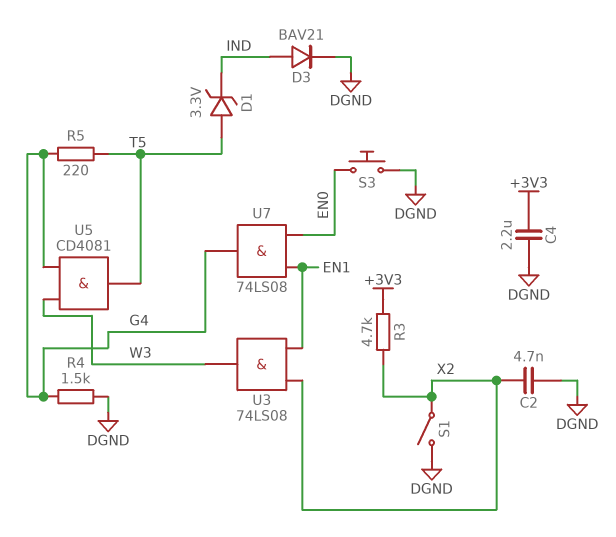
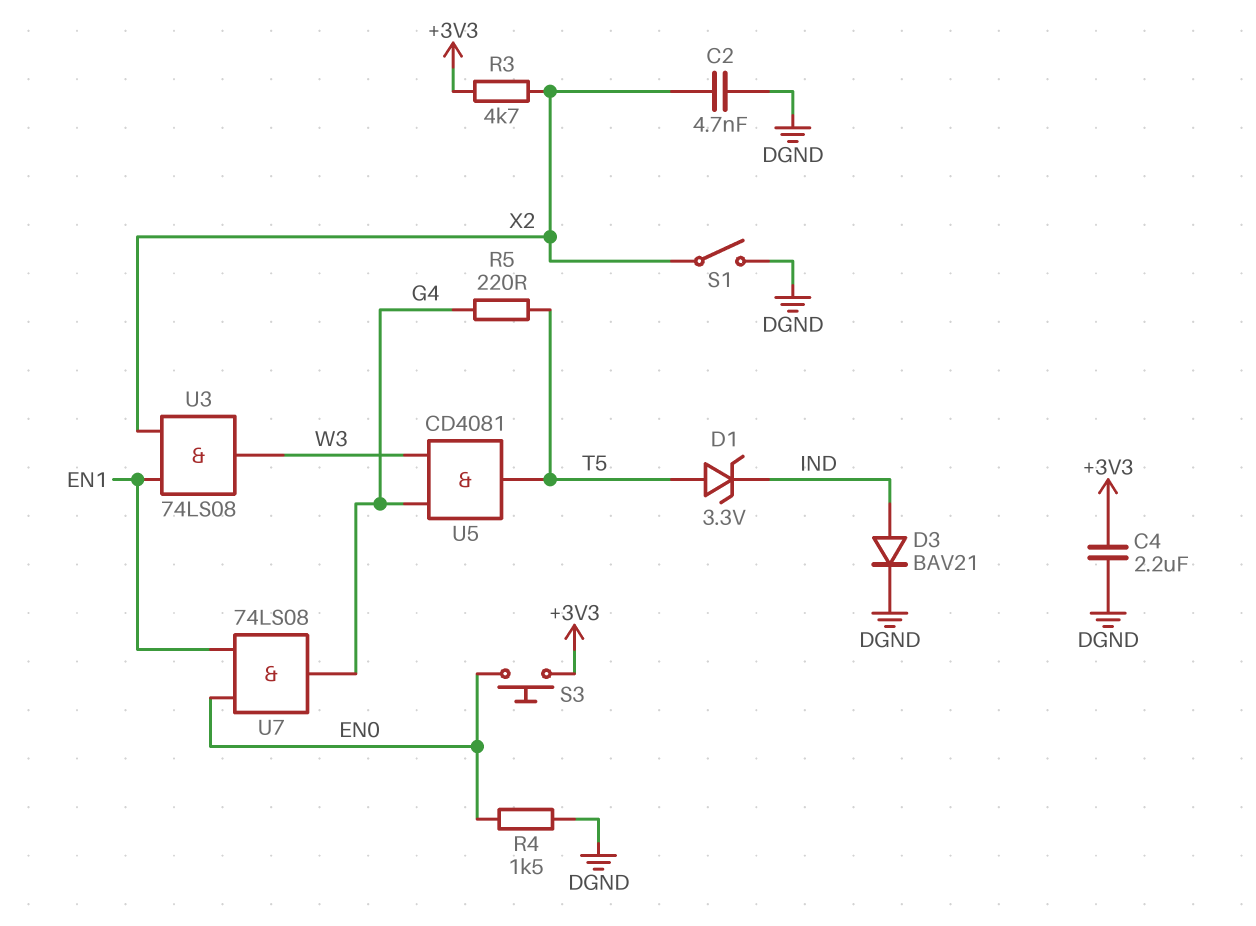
R4: 1.5k (DGND, G4) -> 1.5k (DGND, EN0)
S3: button (DGND, EN0) -> button (+3V3, EN0)

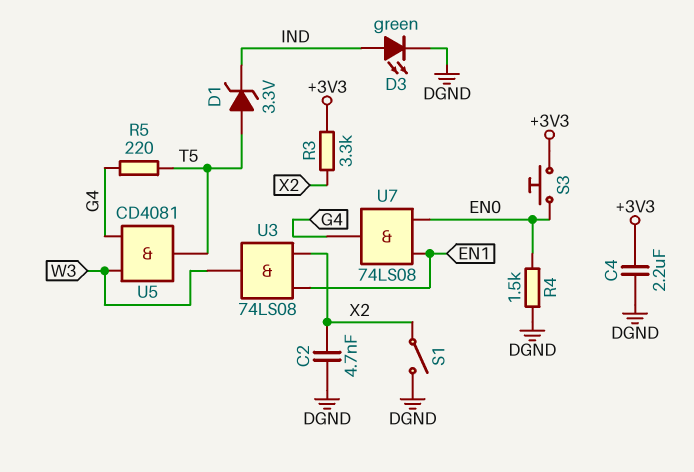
D3: diode BAV21 (A IND, K DGND) -> LED green (A IND, K DGND)
R3: 4.7k (+3V3, X2) -> 3.3k (+3V3, X2)

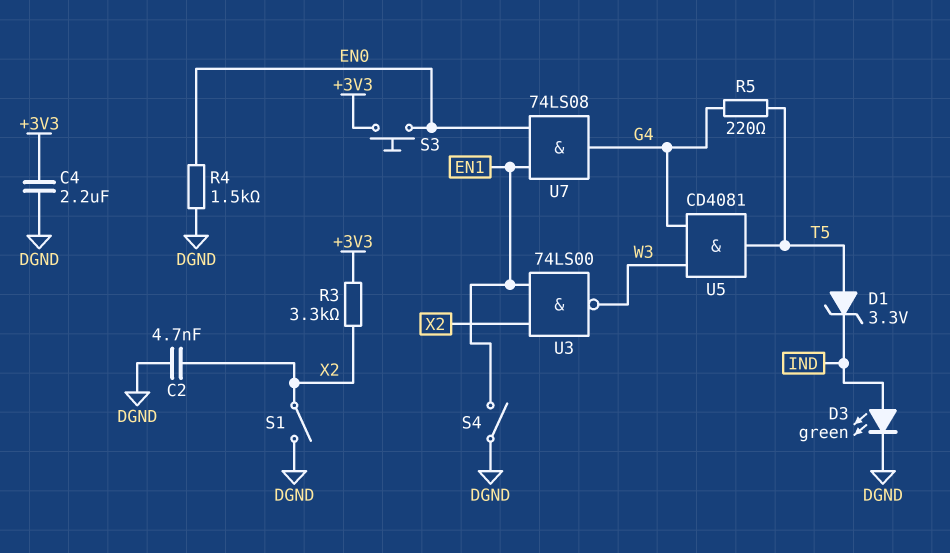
S4: none -> switch (DGND, EN1)
U3: AND 74LS08 (in EN1, in X2, out W3) -> NAND 74LS00 (in EN1, in X2, out W3)

